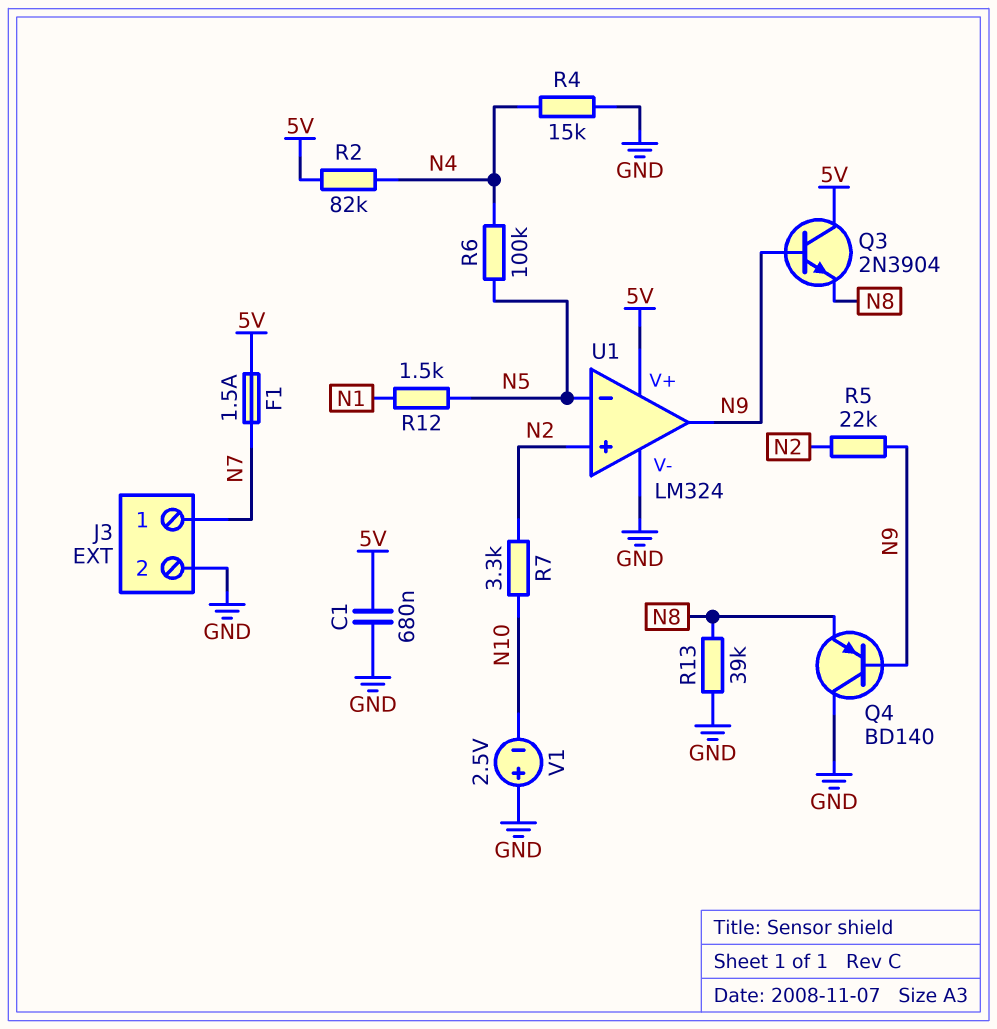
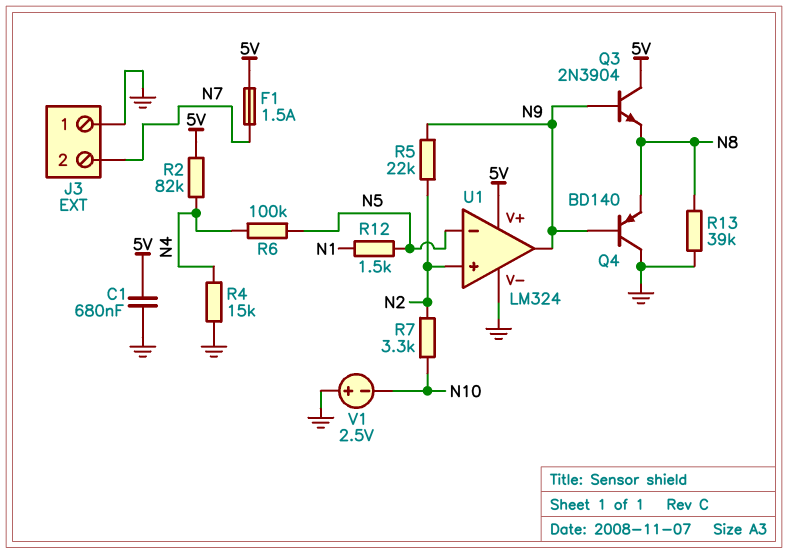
J3 pin 1: N7 -> GND
J3 pin 2: GND -> N7

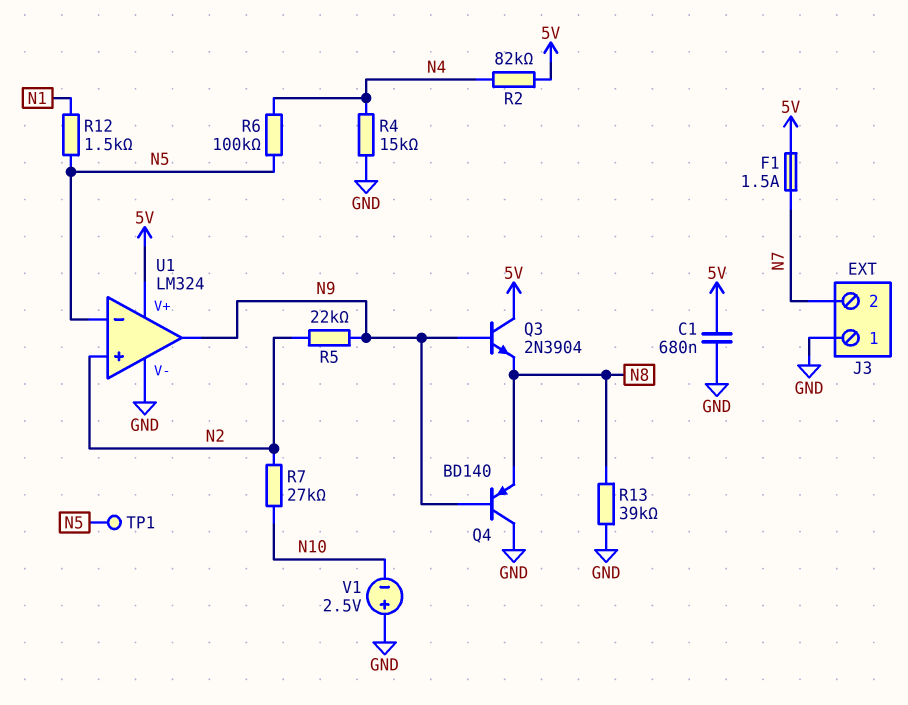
R7: 3.3k (N2, N10) -> 27k (N2, N10)
TP1: none -> test point (N5)

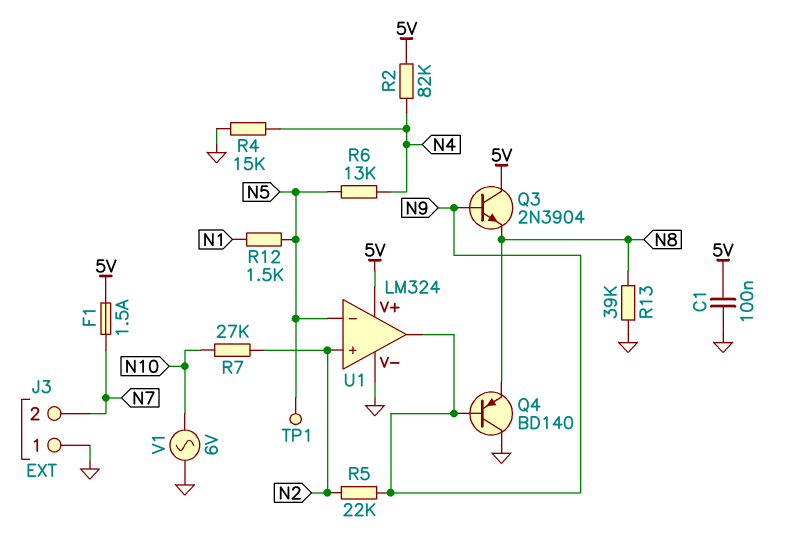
C1: 680nF (5V, GND) -> 100nF (5V, GND)
R6: 100k (N4, N5) -> 13k (N4, N5)
V1: 2.5V (plus GND, minus N10) -> AC 6V (GND, N10)

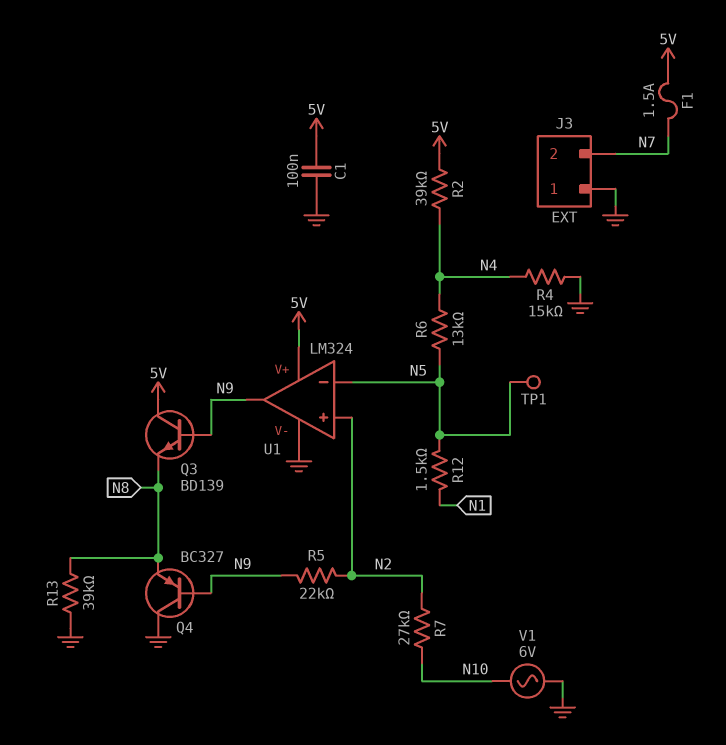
Q3: NPN 2N3904 (B N9, C 5V, E N8) -> NPN BD139 (B N9, C 5V, E N8)
Q4: PNP BD140 (B N9, C GND, E N8) -> PNP BC327 (B N9, C GND, E N8)
R2: 82k (5V, N4) -> 39k (5V, N4)

